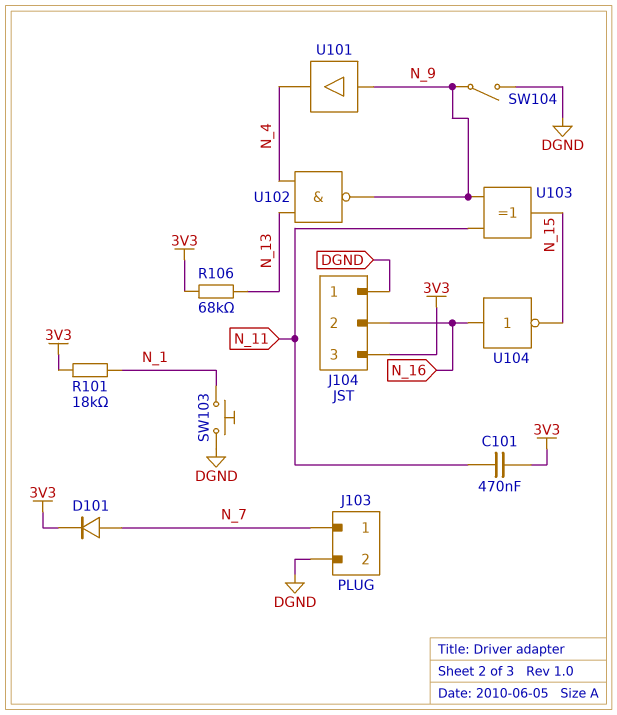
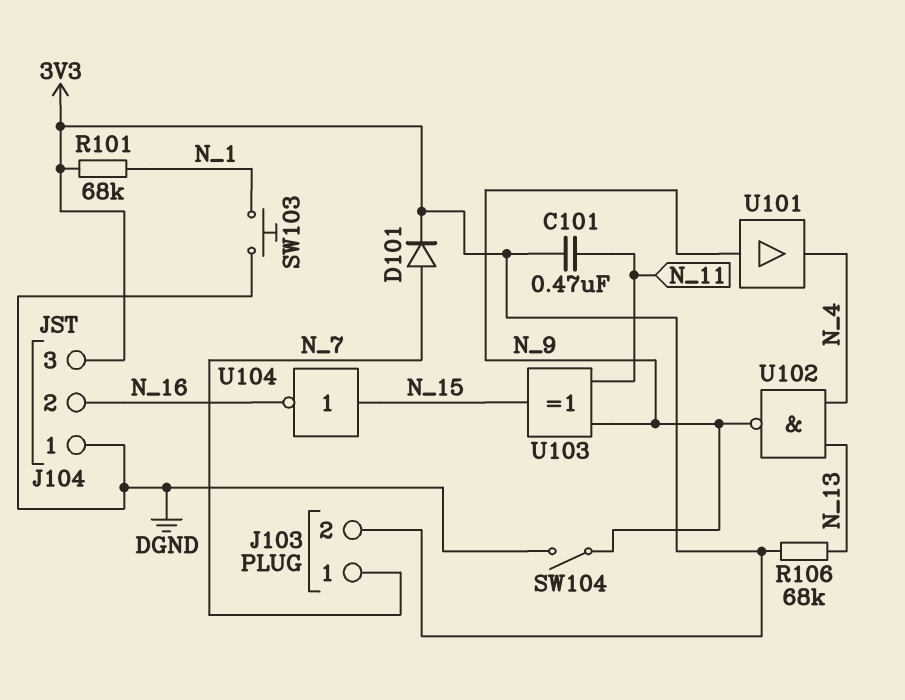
J103 pin 2: DGND -> 3V3
R101: 18k (3V3, N_1) -> 68k (3V3, N_1)
U104: NOT (in N_16, out N_15) -> NOT (in N_15, out N_16)

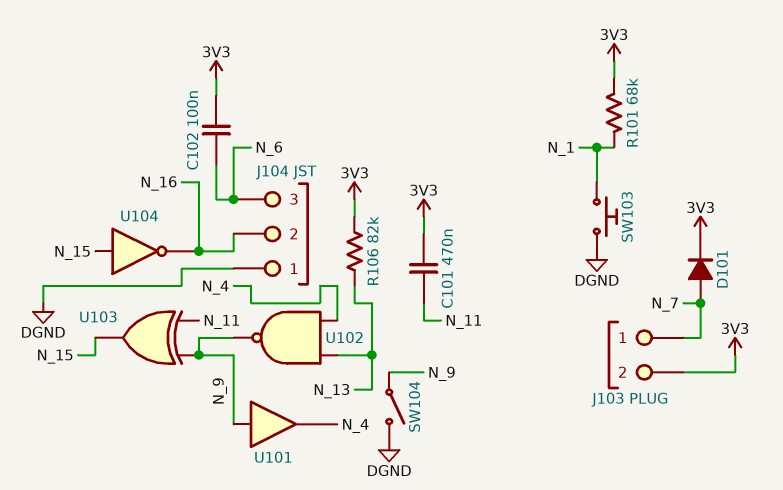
C102: none -> 100nF (3V3, N_6)
J104 pin 3: 3V3 -> N_6
R106: 68k (3V3, N_13) -> 82k (3V3, N_13)

